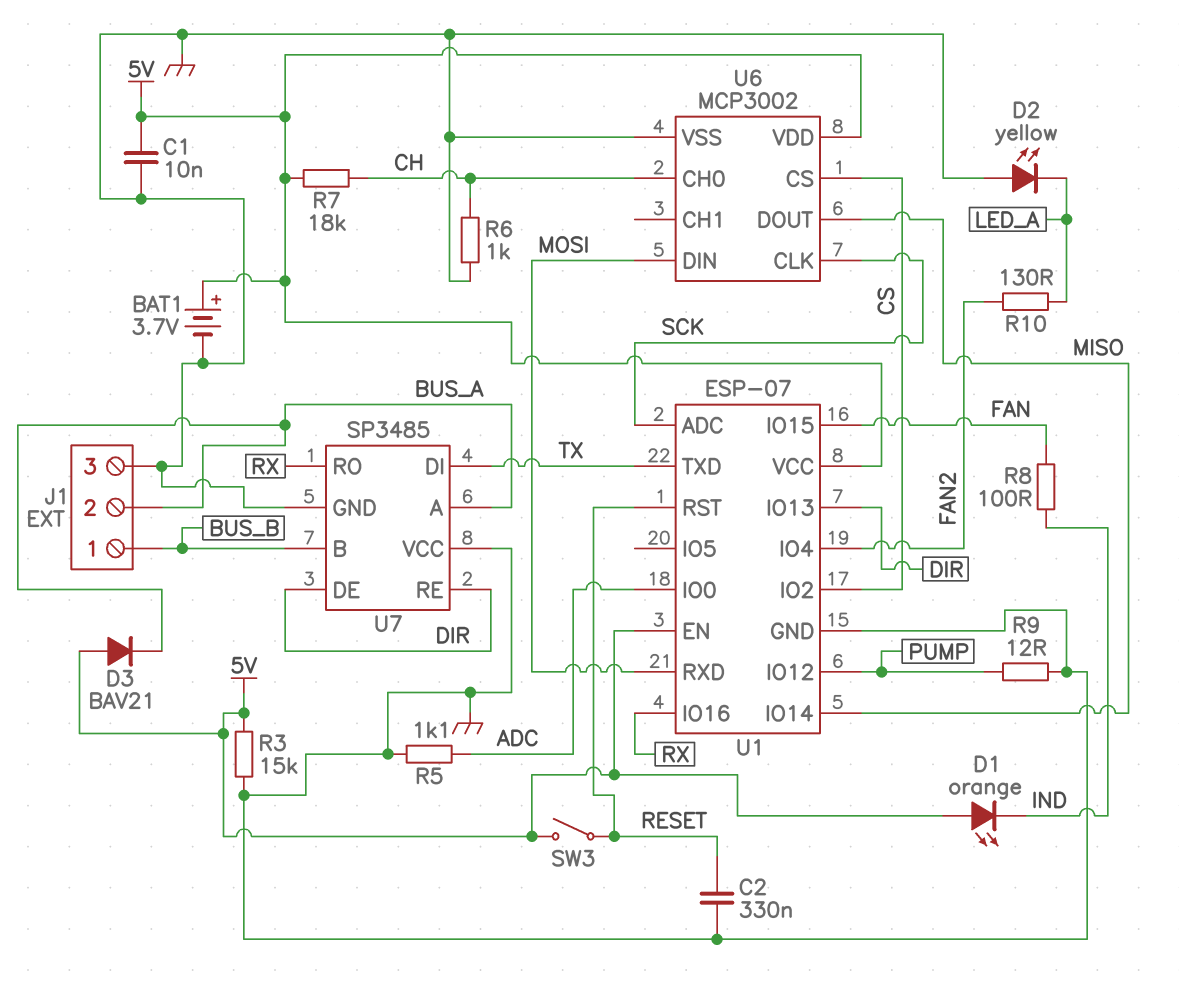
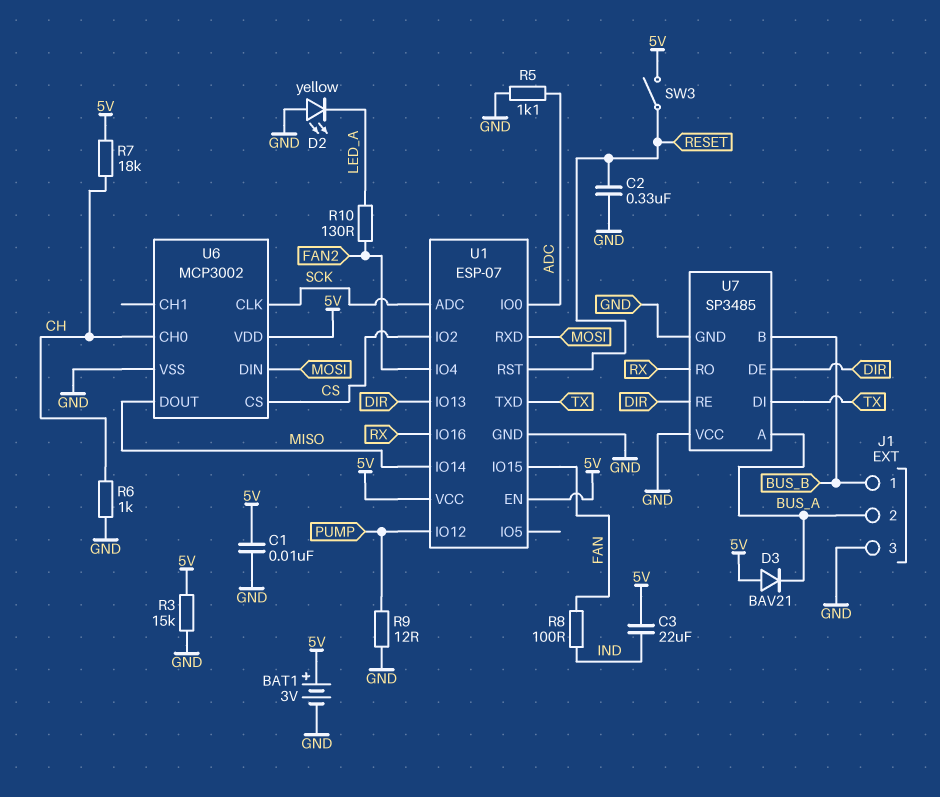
BAT1: 3.7V (plus 5V, minus GND) -> 3V (plus 5V, minus GND)
C3: none -> 22uF (5V, IND)
D1: LED orange (A 5V, K IND) -> none

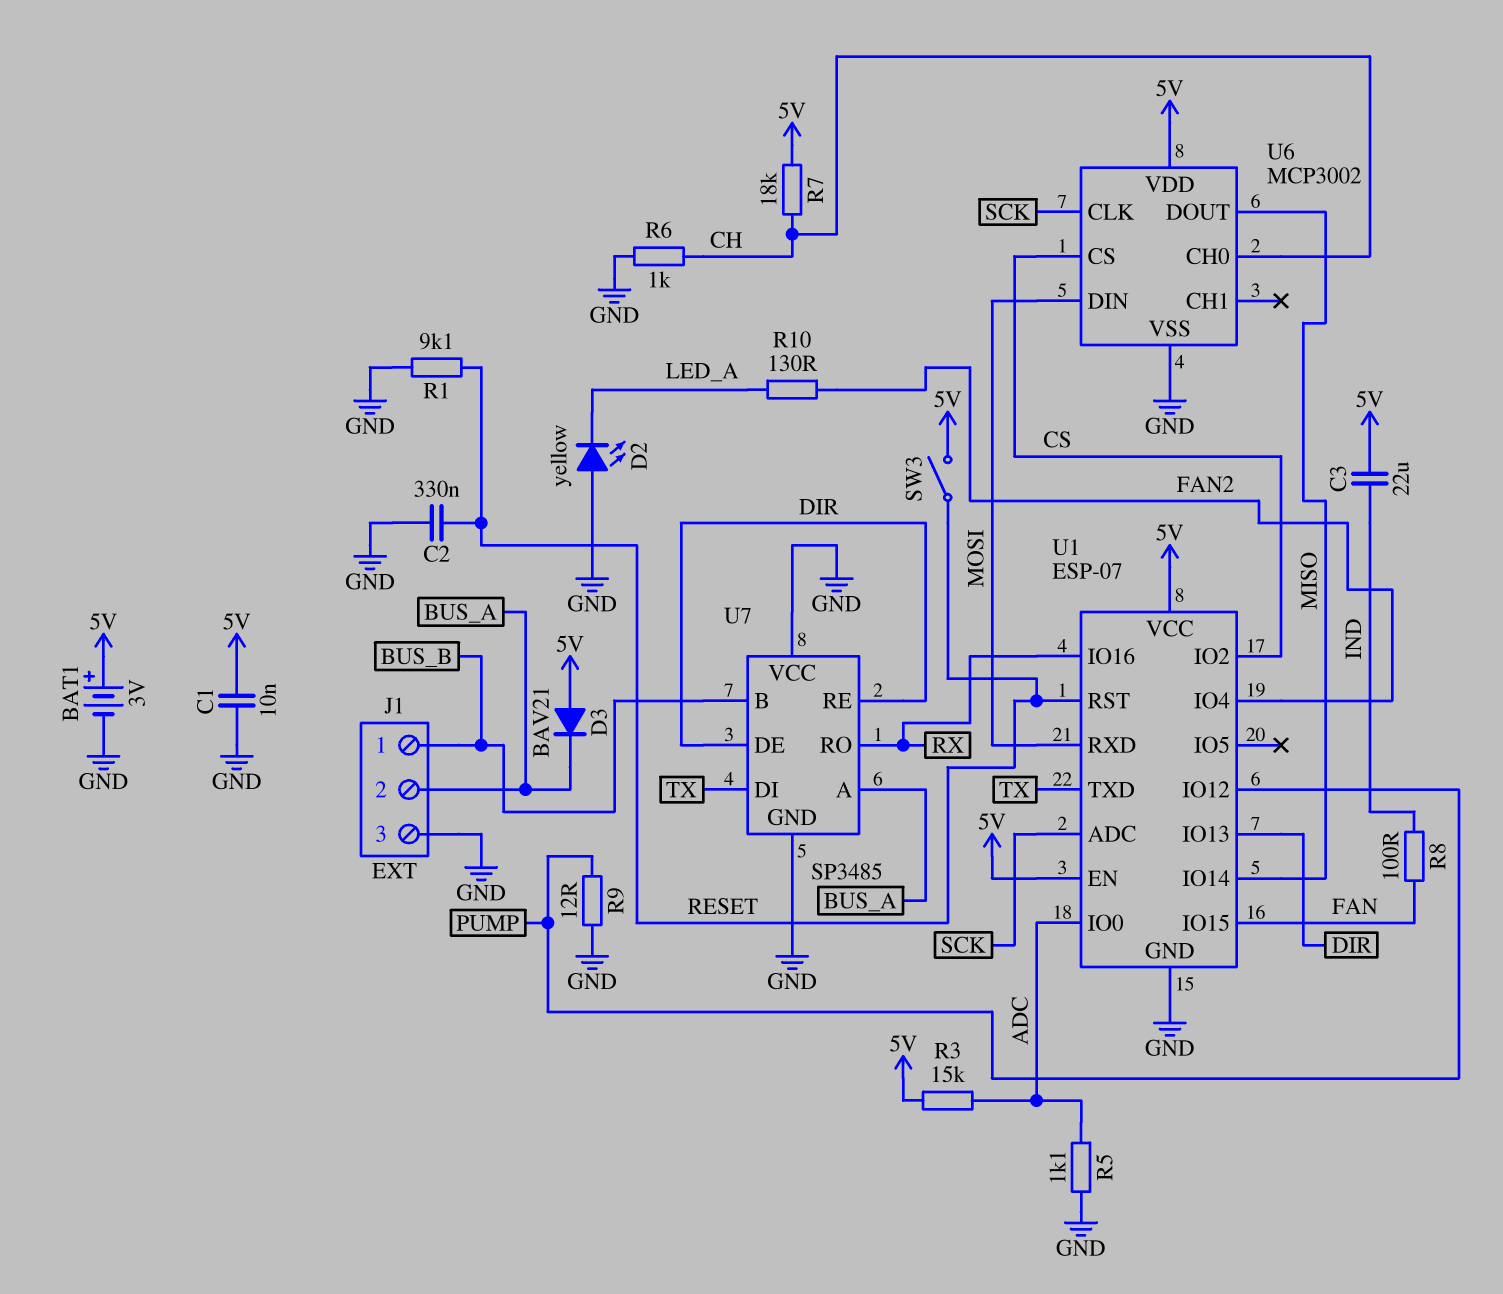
R1: none -> 9.1k (GND, RESET)
R3: 15k (5V, GND) -> 15k (5V, ADC)

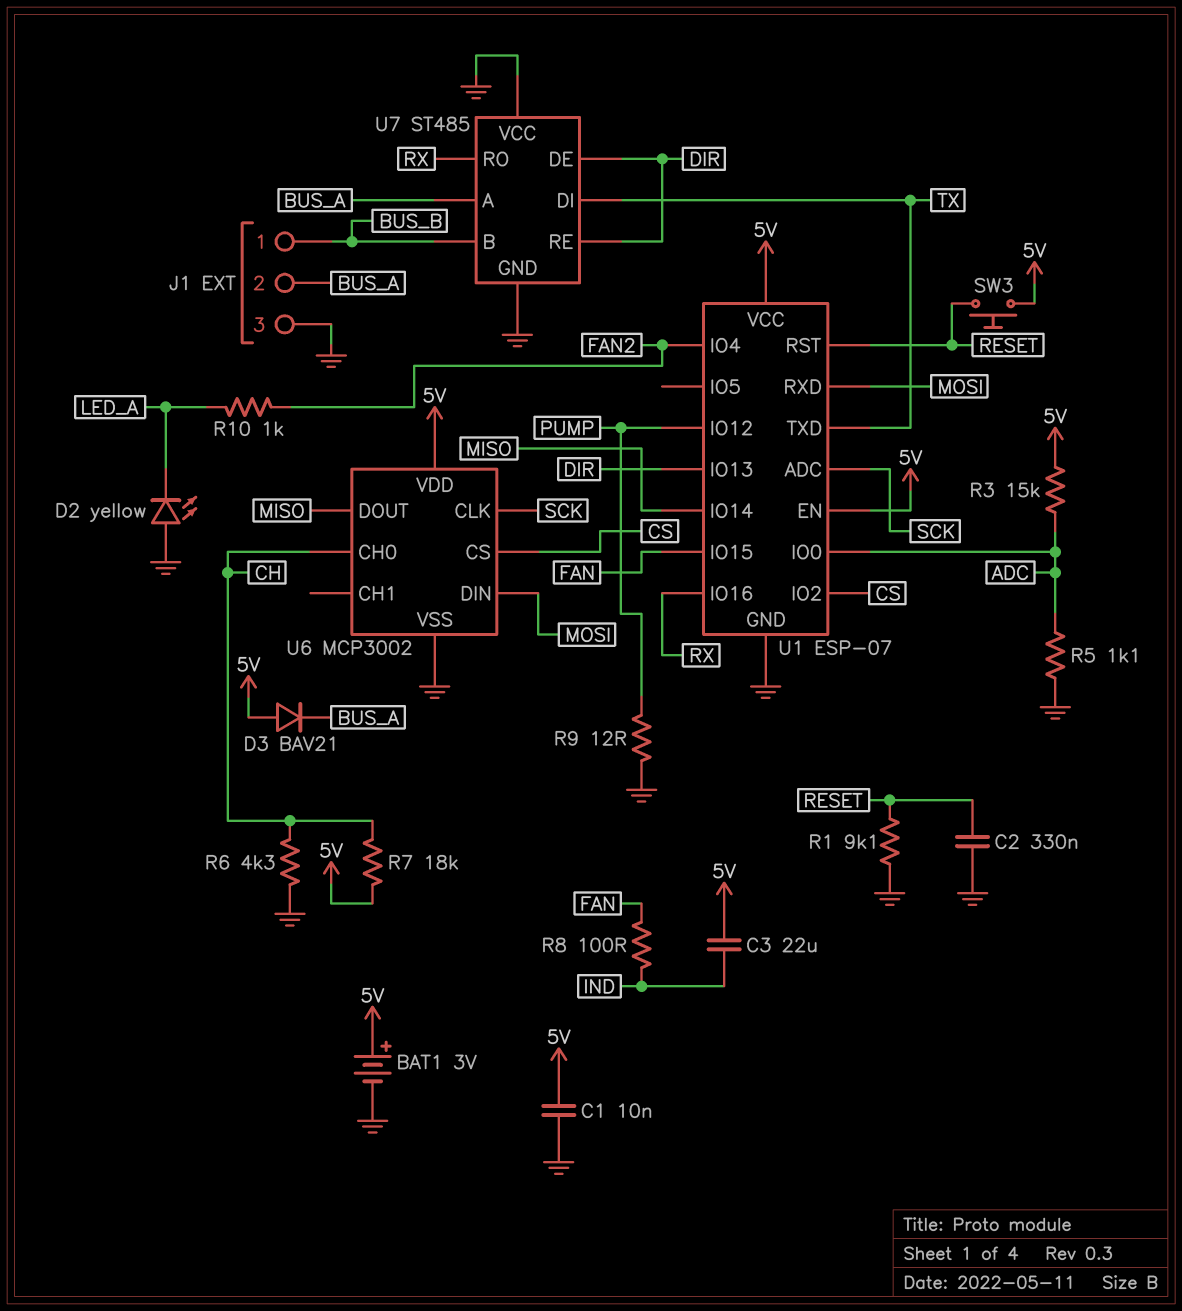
R6: 1k (CH, GND) -> 4.3k (CH, GND)
R10: 130 (FAN2, LED_A) -> 1k (FAN2, LED_A)
SW3: switch (5V, RESET) -> button (5V, RESET)
U7: SP3485 -> ST485

